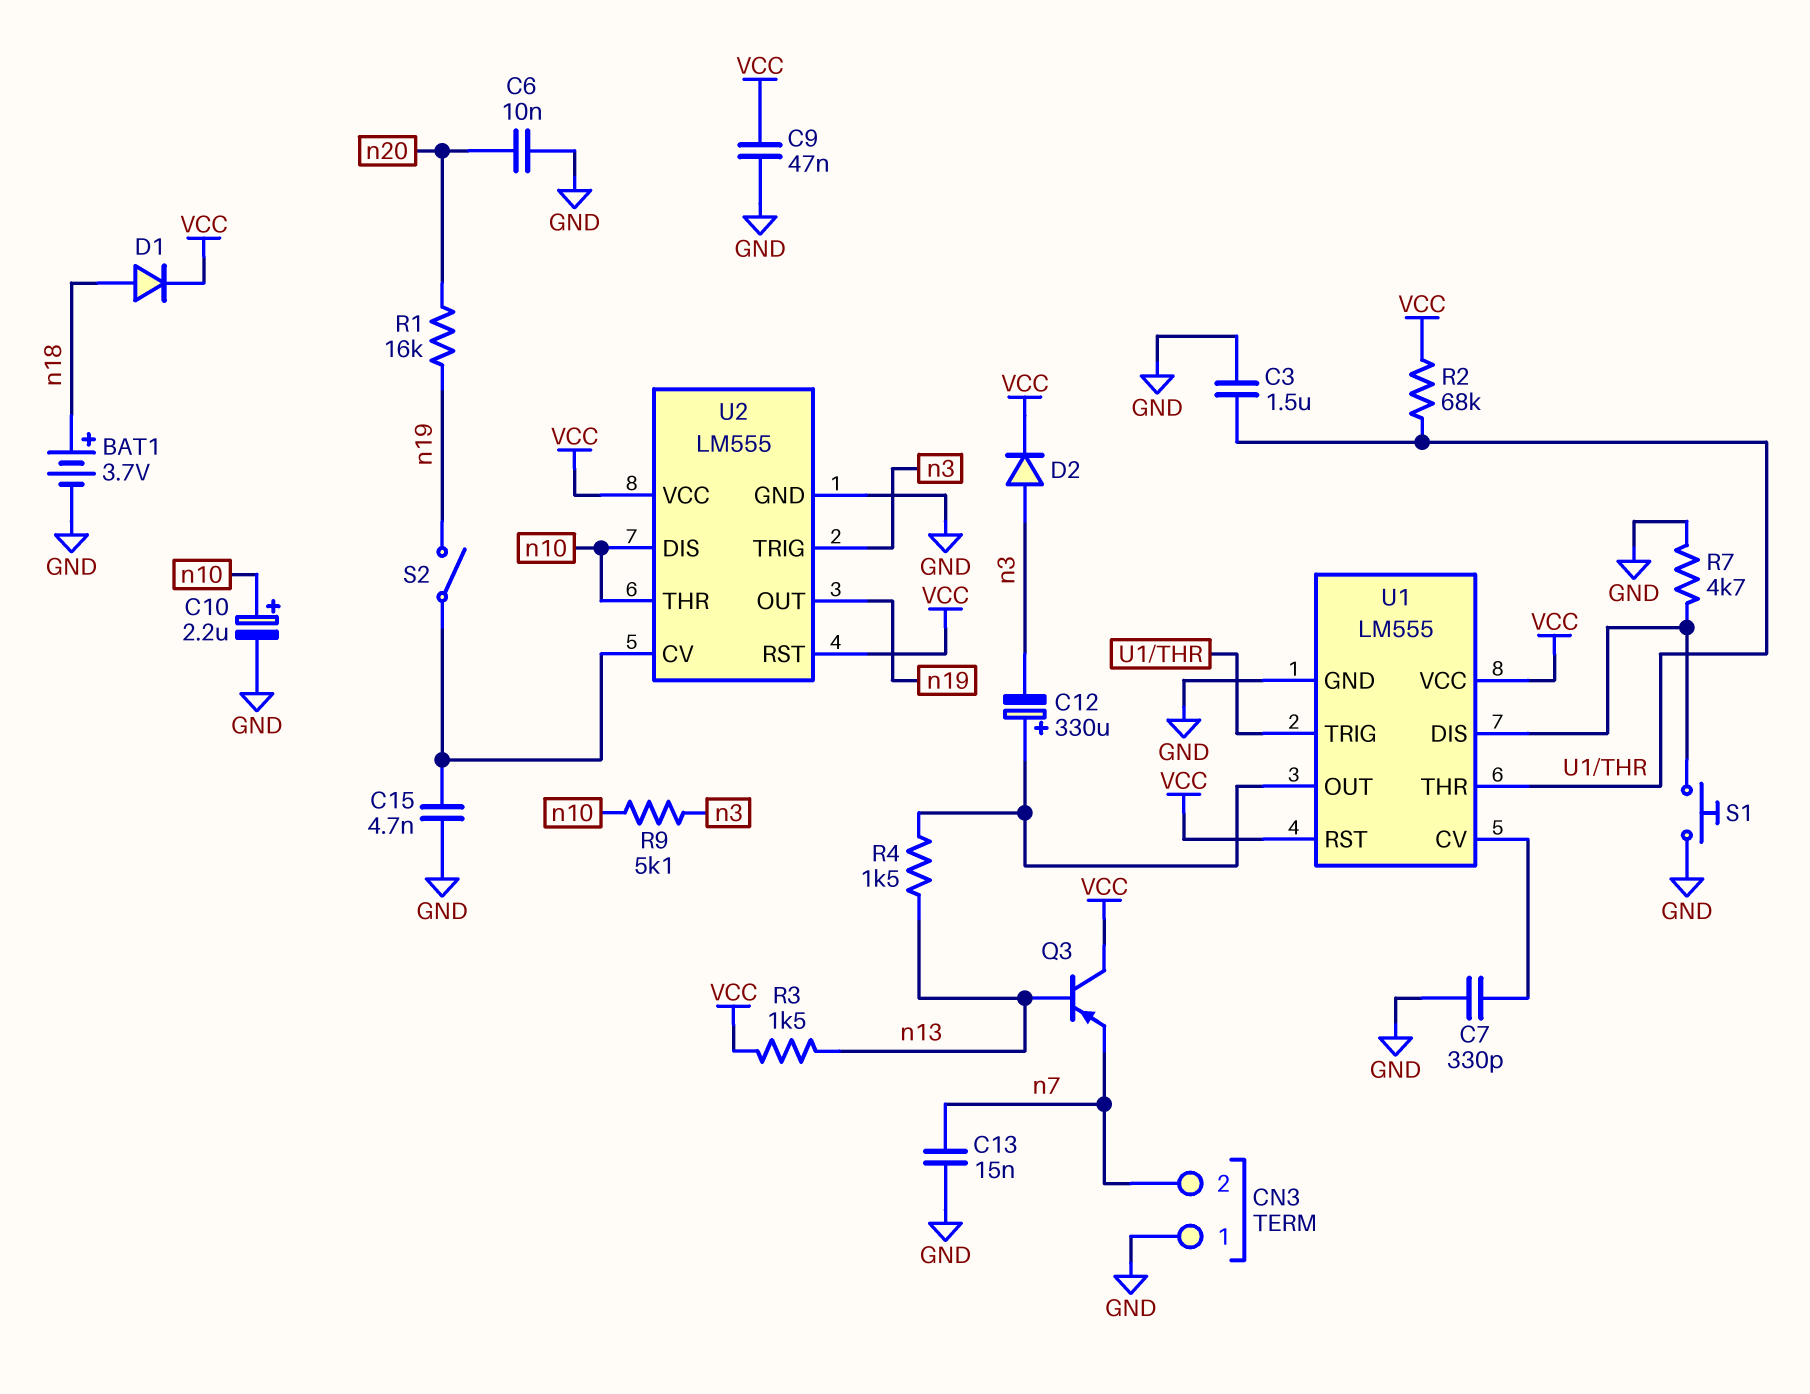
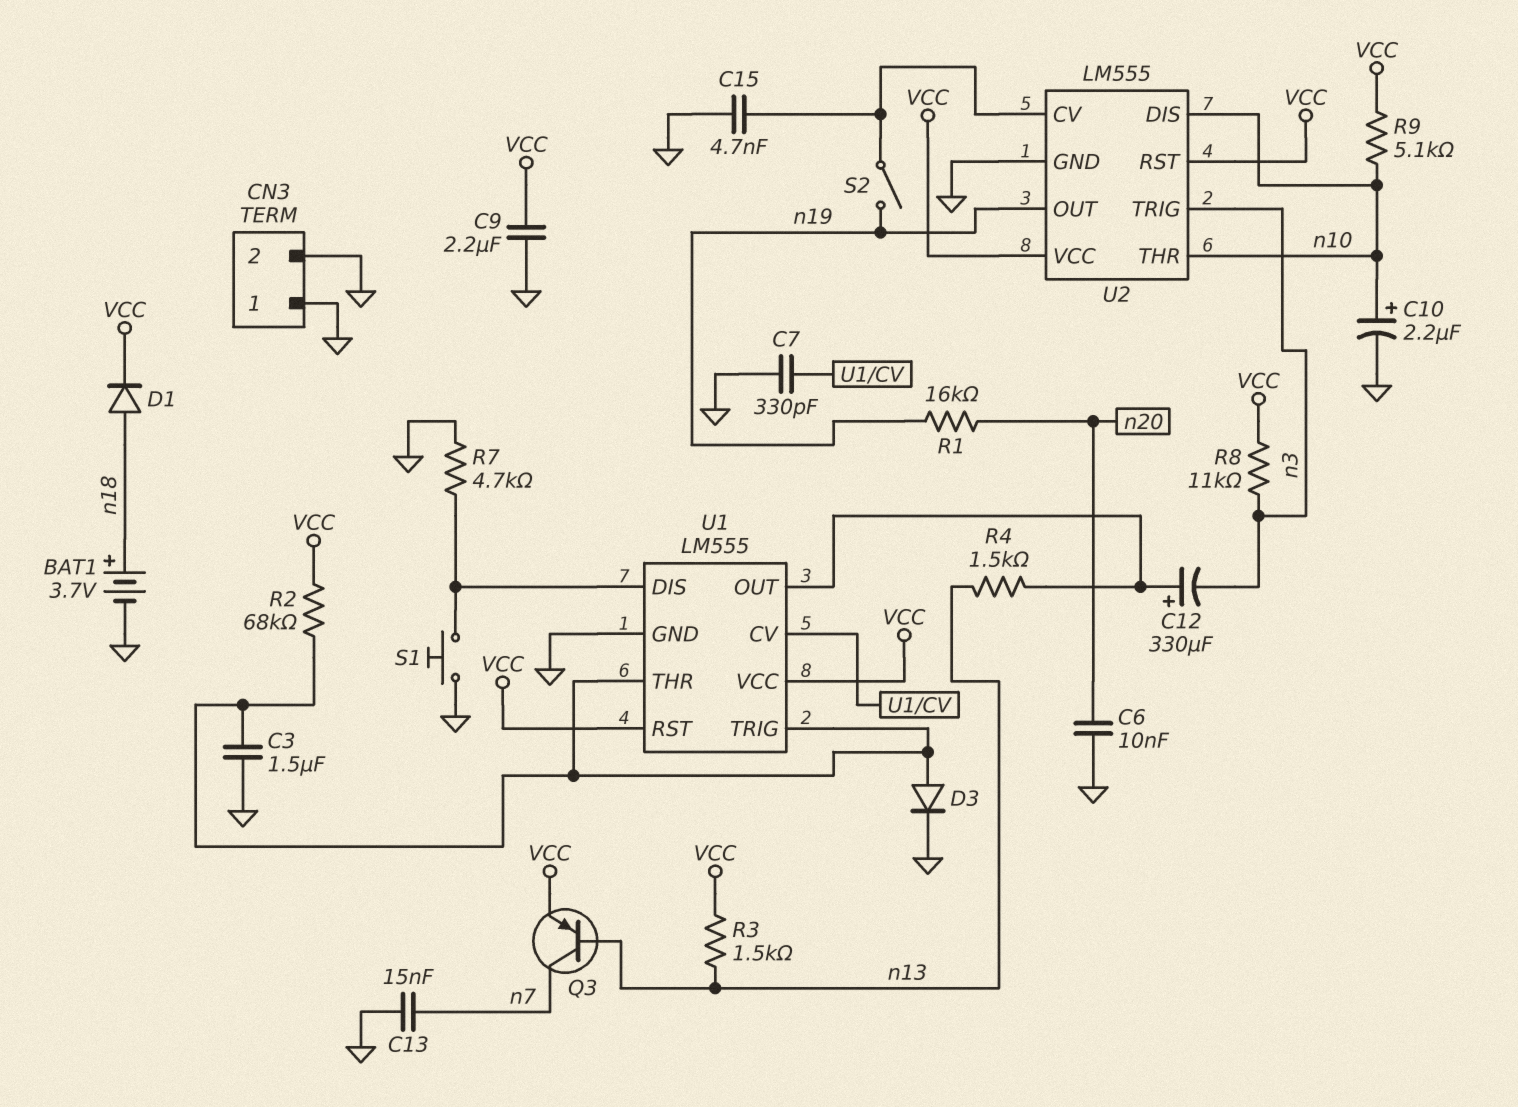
C9: 47nF (GND, VCC) -> 2.2uF (GND, VCC)
CN3 pin 2: n7 -> GND
D2: diode (A n3, K VCC) -> none
D3: none -> diode (A U1/THR, K GND)
Q3: PNP (B n13, C VCC, E n7) -> PNP (B n13, C n7, E VCC)
R8: none -> 11k (VCC, n3)
R9: 5.1k (n3, n10) -> 5.1k (VCC, n10)

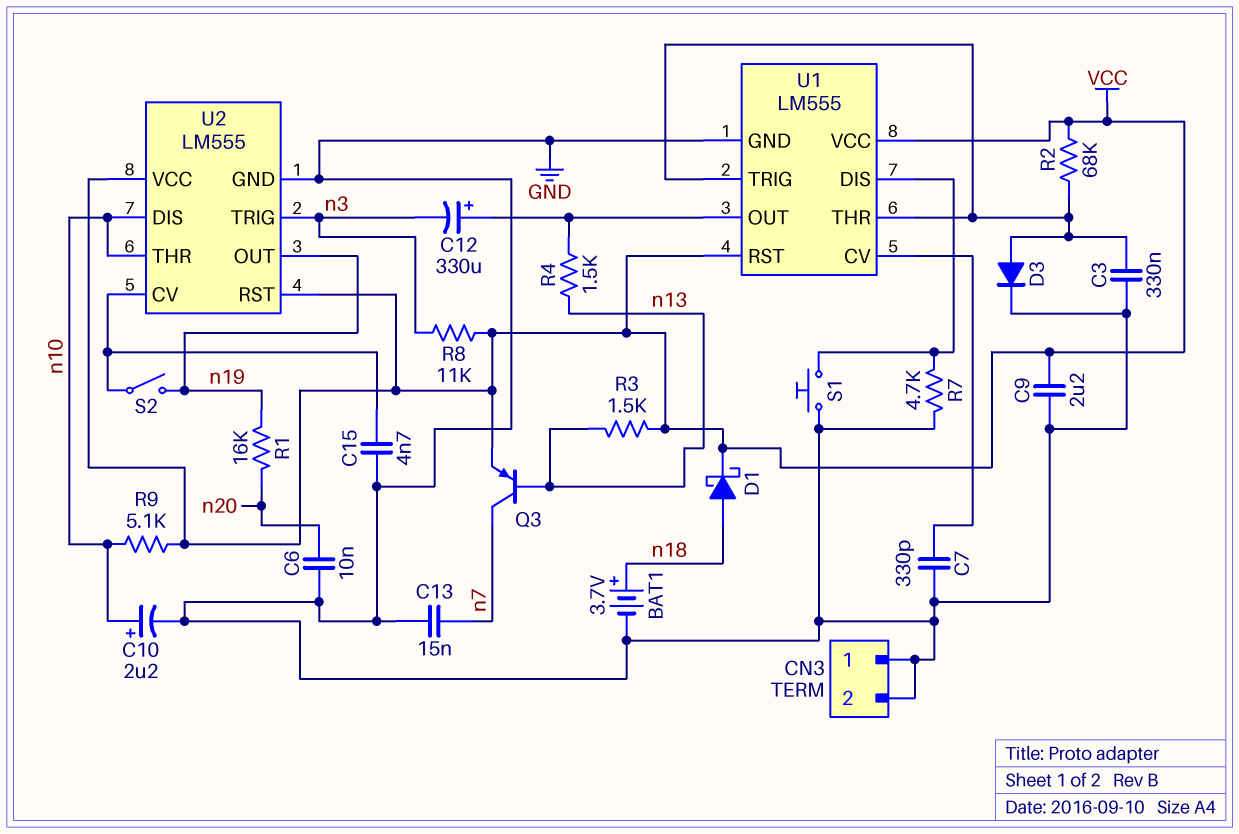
C3: 1.5uF (GND, U1/THR) -> 330nF (GND, U1/THR)
D1: diode (A n18, K VCC) -> schottky (A n18, K VCC)

